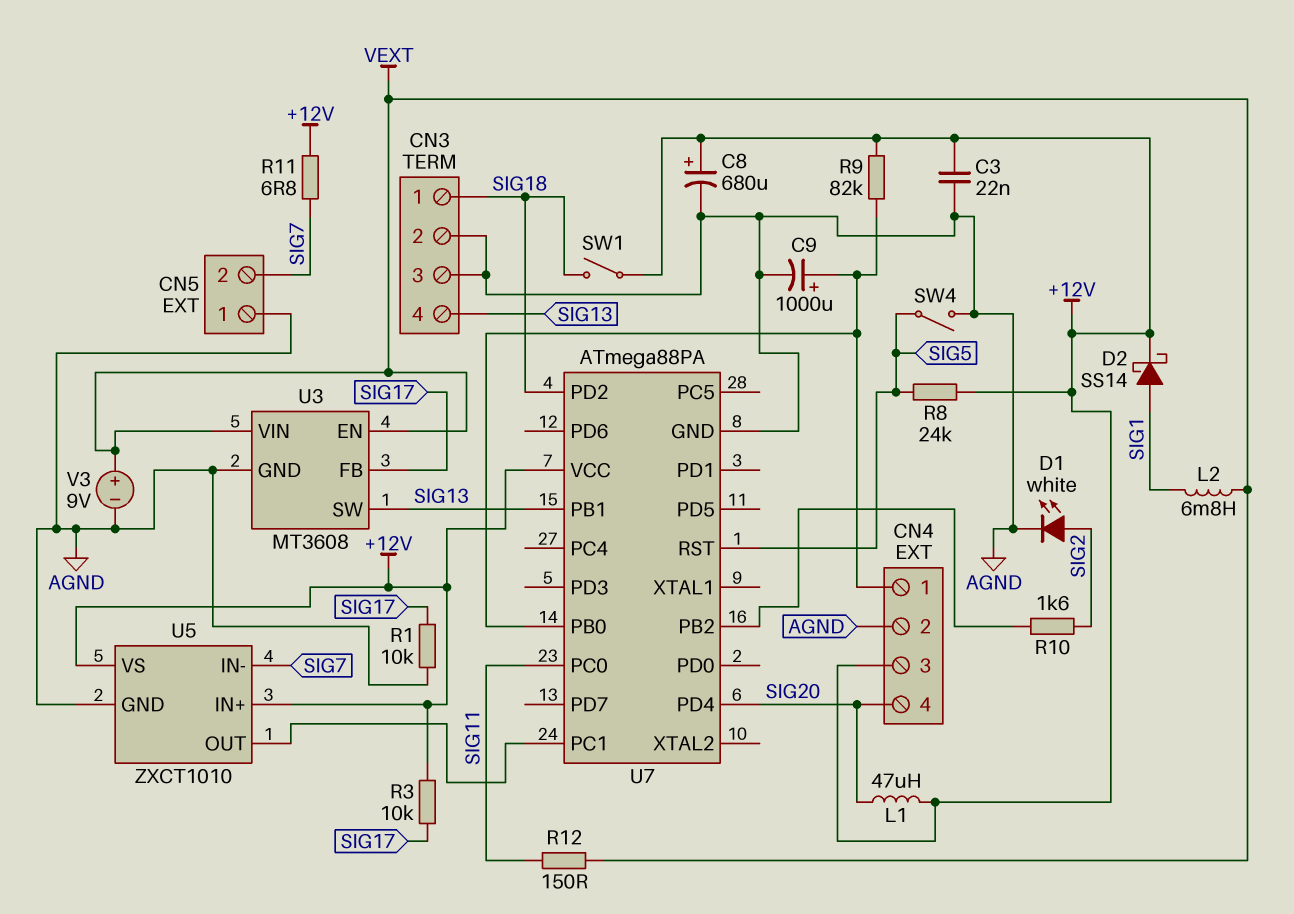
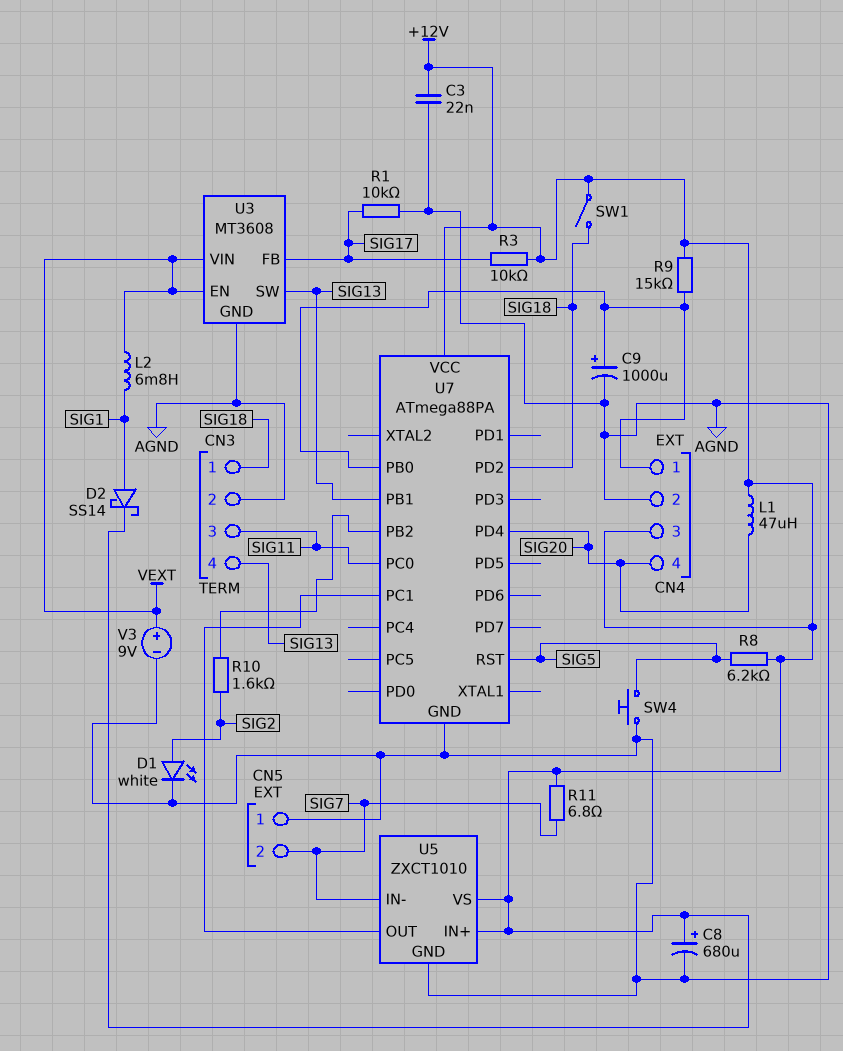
CN3 pin 3: AGND -> SIG11
R8: 24k (+12V, SIG5) -> 6.2k (+12V, SIG5)
R9: 82k (+12V, CN4/1) -> 15k (+12V, CN4/1)
R12: 150 (SIG11, VEXT) -> none
SW4: switch (AGND, SIG5) -> button (AGND, SIG5)

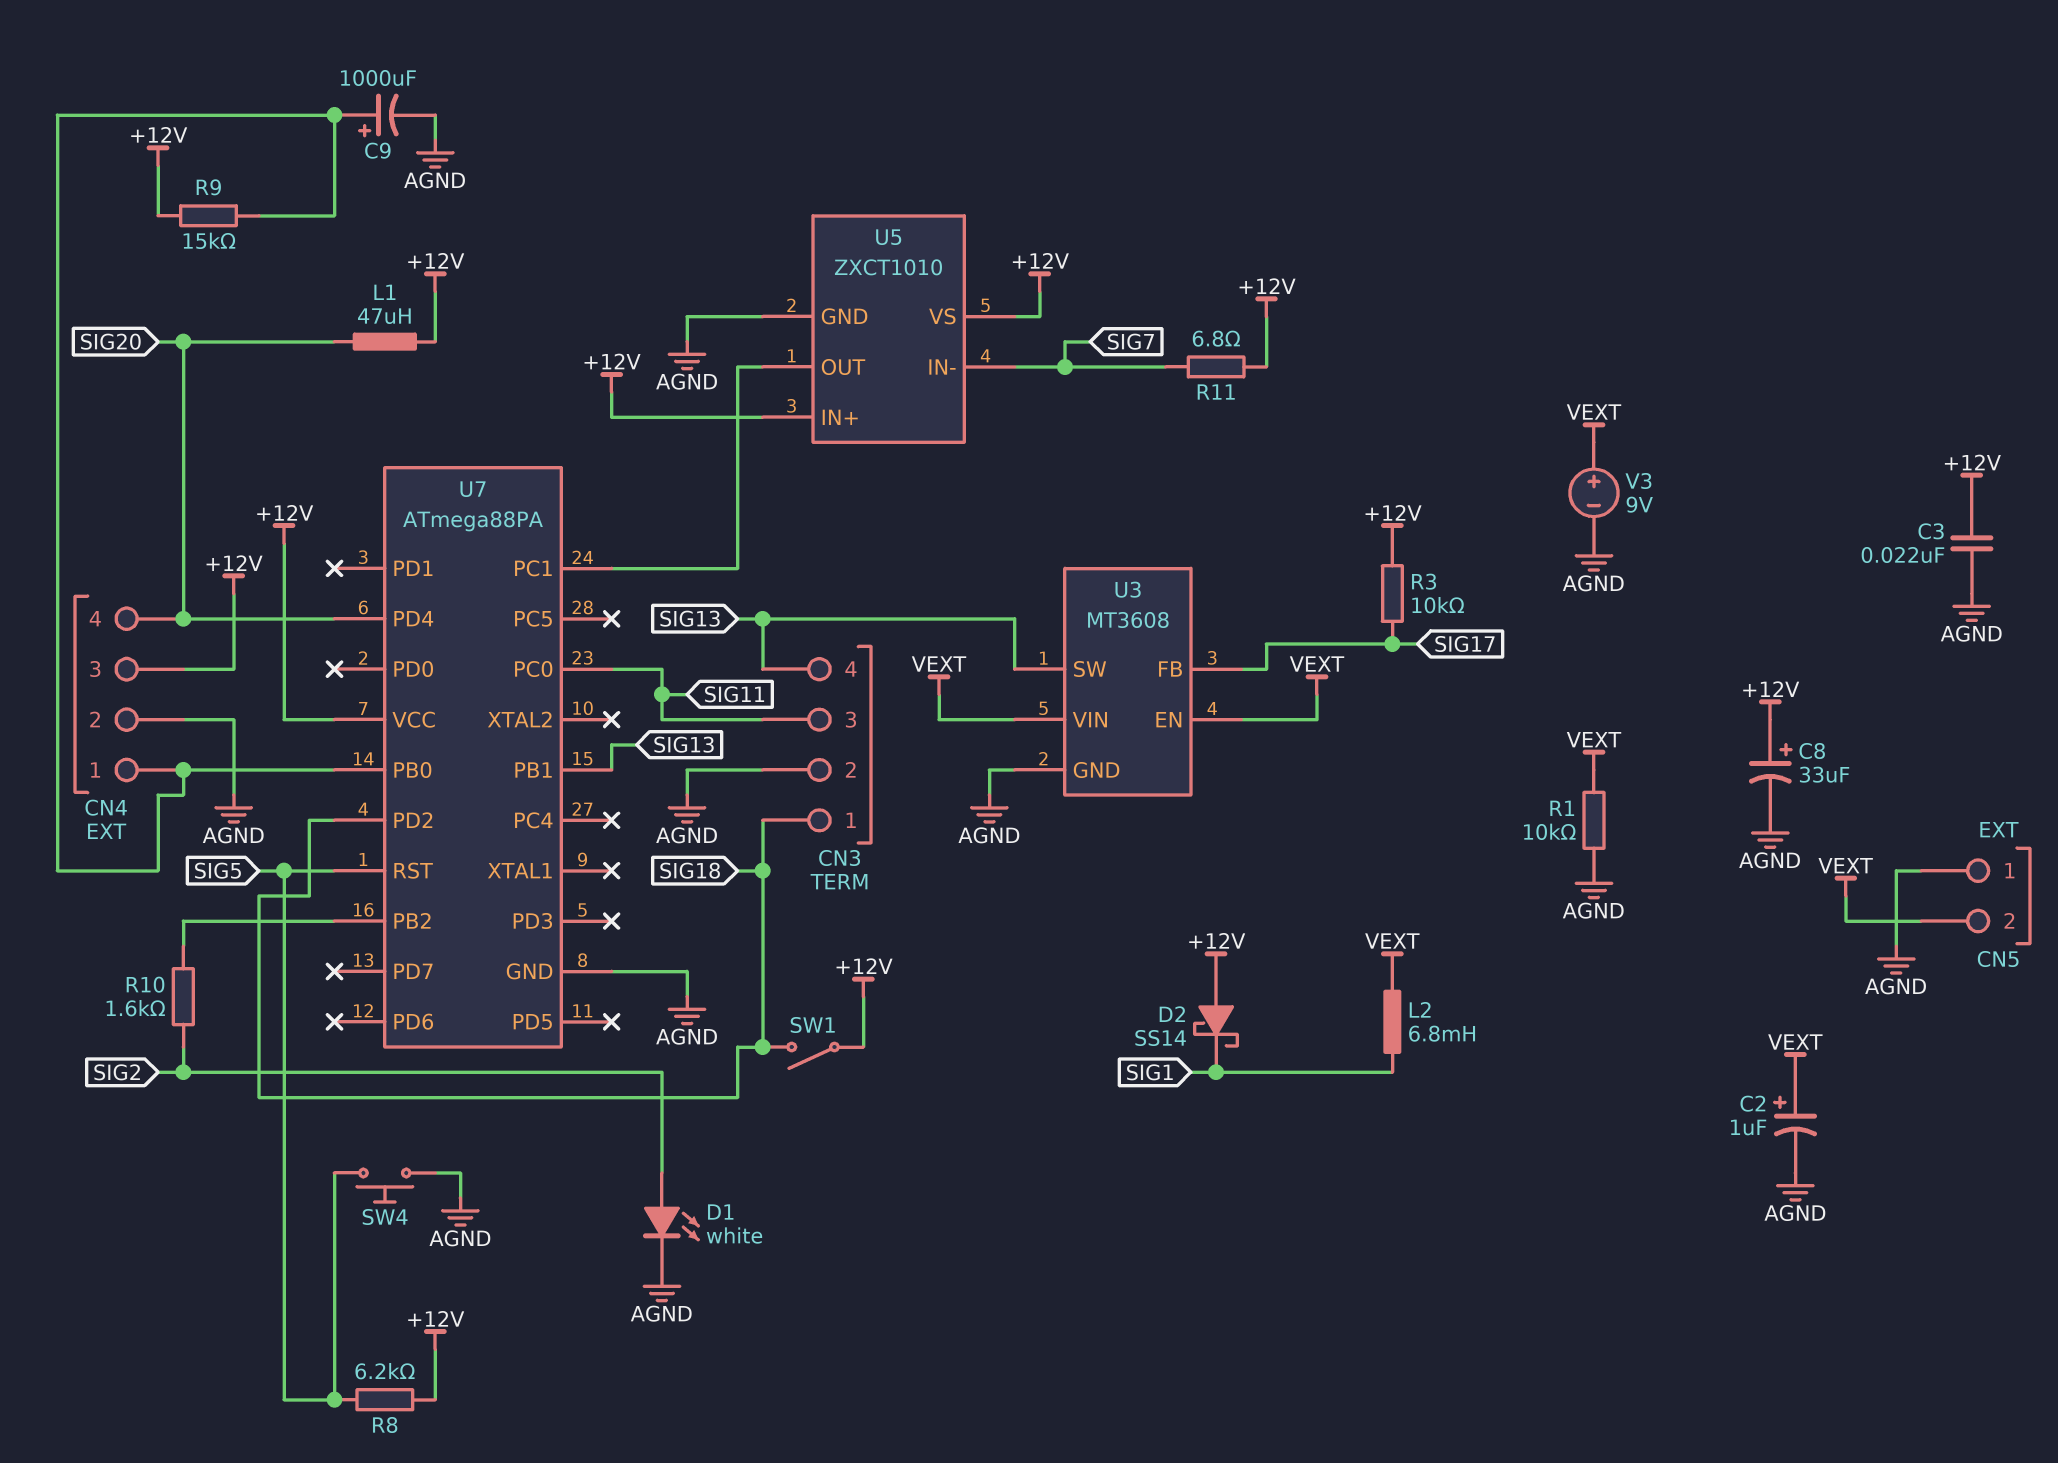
C2: none -> 1uF (plus VEXT, minus AGND)
C8: 680uF (plus +12V, minus AGND) -> 33uF (plus +12V, minus AGND)
CN5 pin 2: SIG7 -> VEXT
D2: schottky SS14 (A SIG1, K +12V) -> schottky SS14 (A +12V, K SIG1)
R1: 10k (AGND, SIG17) -> 10k (AGND, VEXT)

